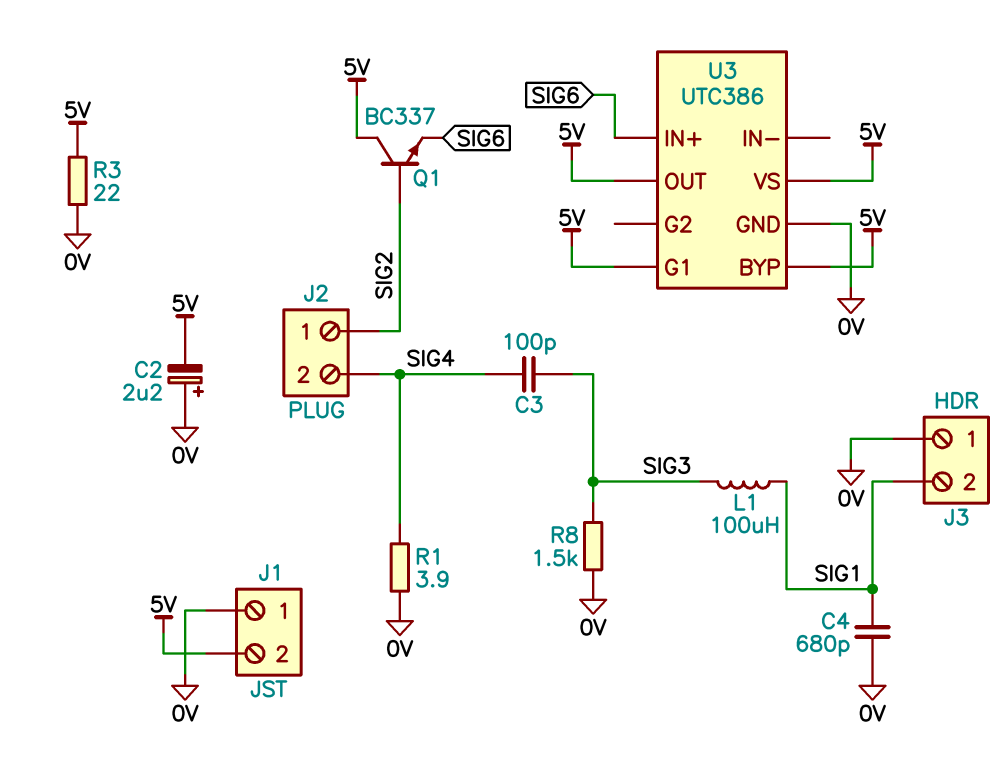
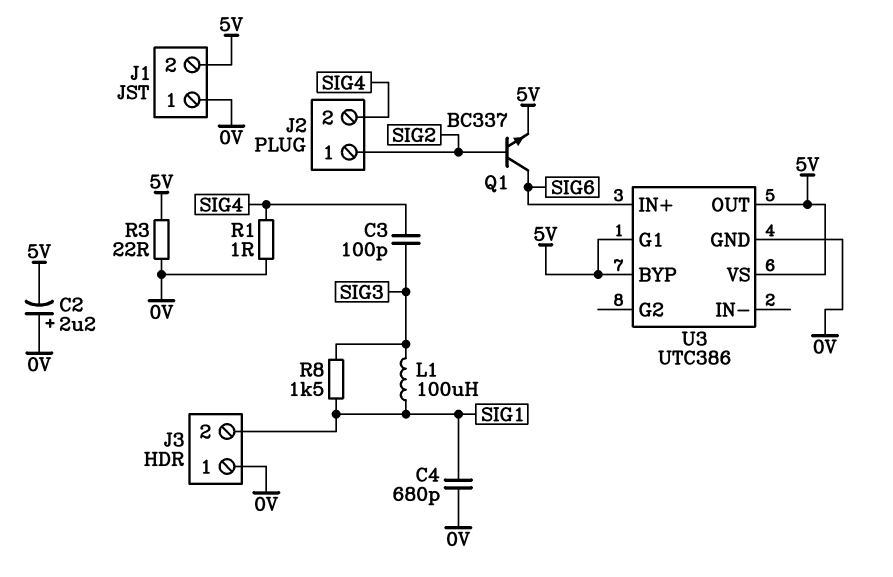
Q1: NPN BC337 (B SIG2, C 5V, E SIG6) -> NPN BC337 (B SIG2, C SIG6, E 5V)
R1: 3.9 (0V, SIG4) -> 1 (0V, SIG4)
R8: 1.5k (0V, SIG3) -> 1.5k (SIG1, SIG3)

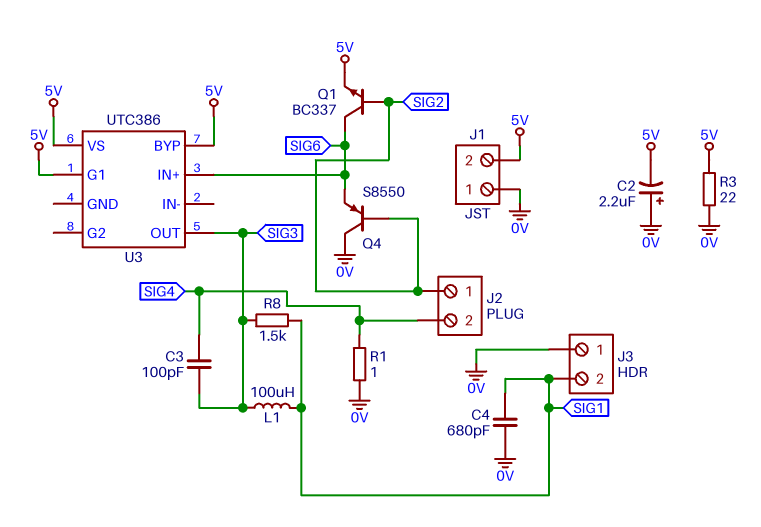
Q4: none -> PNP S8550 (B SIG2, C 0V, E SIG6)
U3 pin GND: 0V -> none
U3 pin OUT: 5V -> SIG3

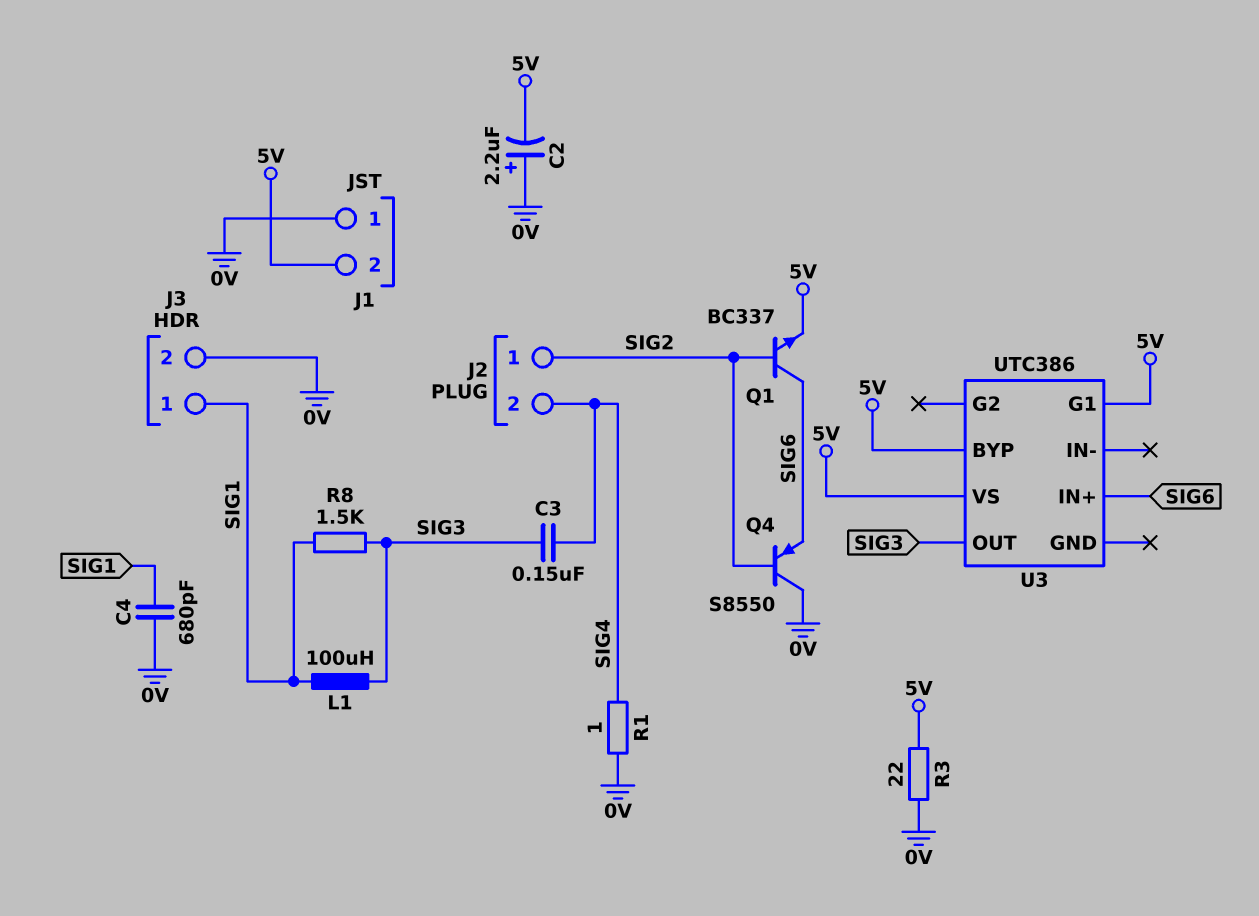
C3: 100pF (SIG3, SIG4) -> 150nF (SIG3, SIG4)
J3 pin 1: 0V -> SIG1
J3 pin 2: SIG1 -> 0V

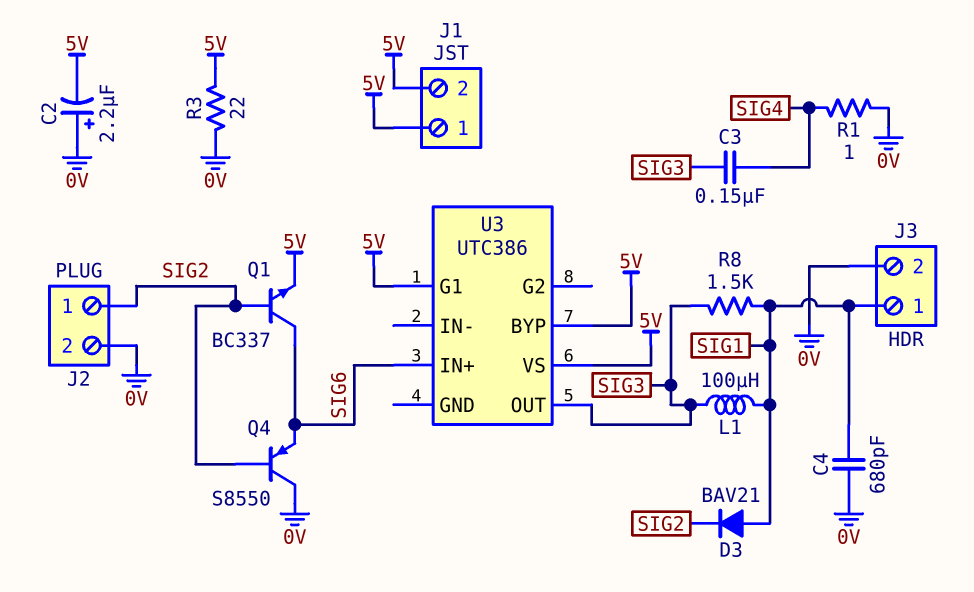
D3: none -> diode BAV21 (A SIG1, K SIG2)
J1 pin 1: 0V -> 5V
J2 pin 2: SIG4 -> 0V

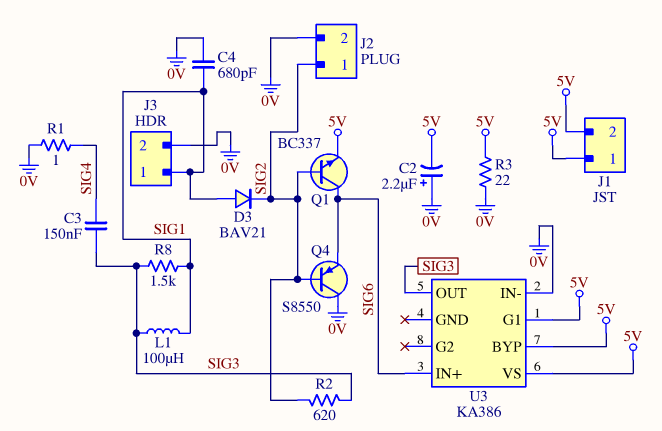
R2: none -> 620 (SIG2, SIG3)
U3: UTC386 -> KA386
U3 pin IN-: none -> 0V

